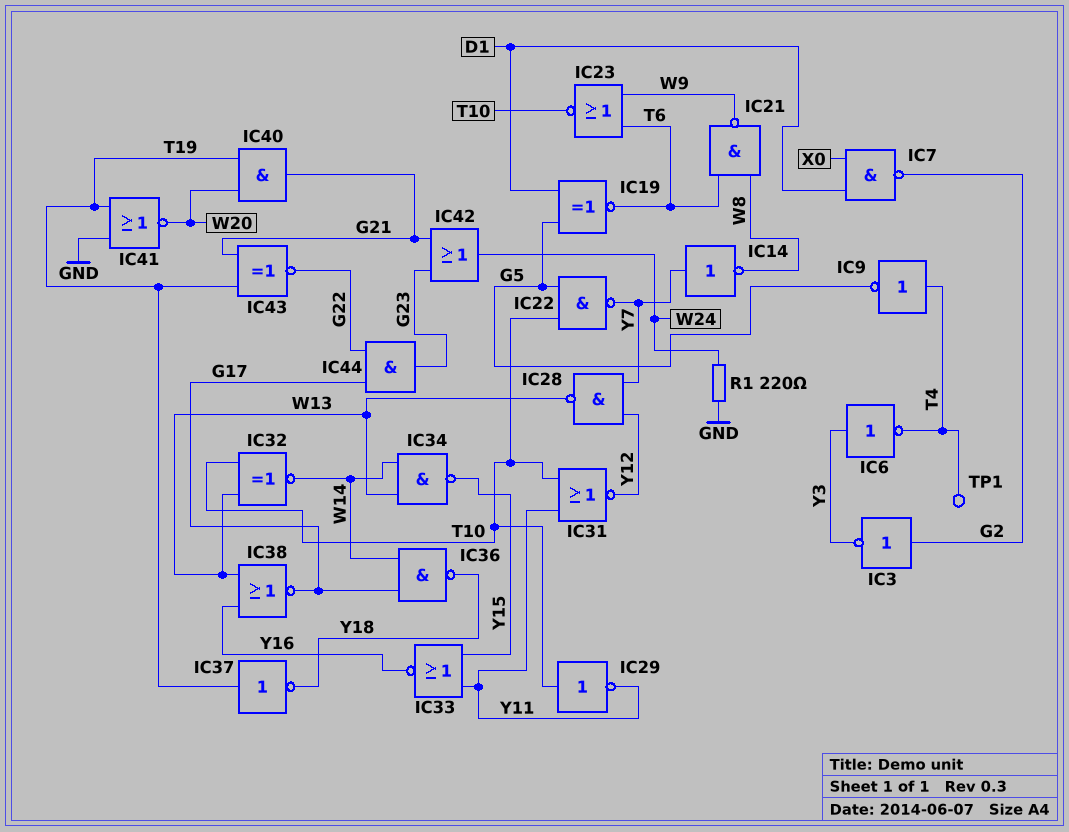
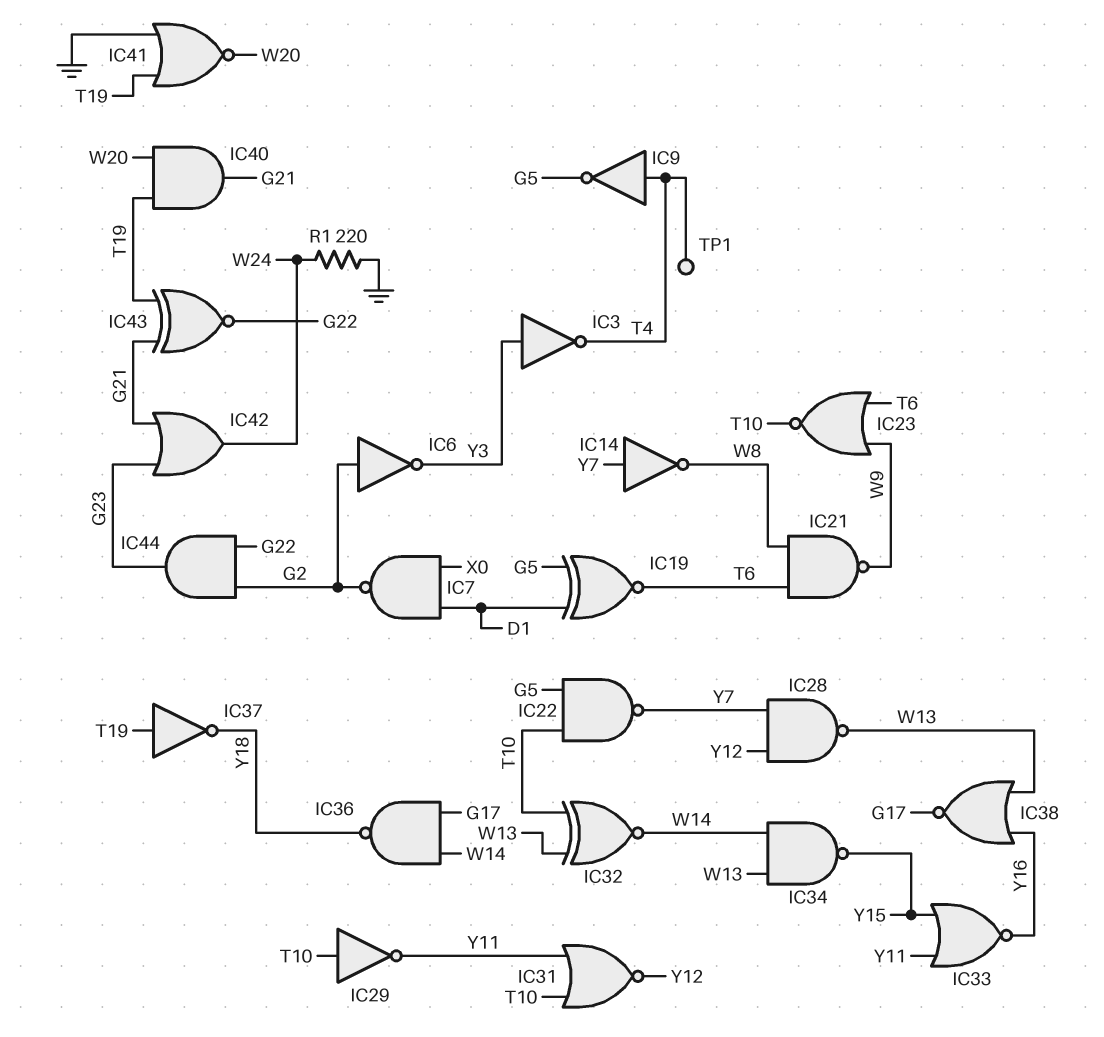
IC3: NOT (in G2, out Y3) -> NOT (in Y3, out T4)
IC6: NOT (in Y3, out T4) -> NOT (in G2, out Y3)
IC44: AND (in G17, in G22, out G23) -> AND (in G2, in G22, out G23)

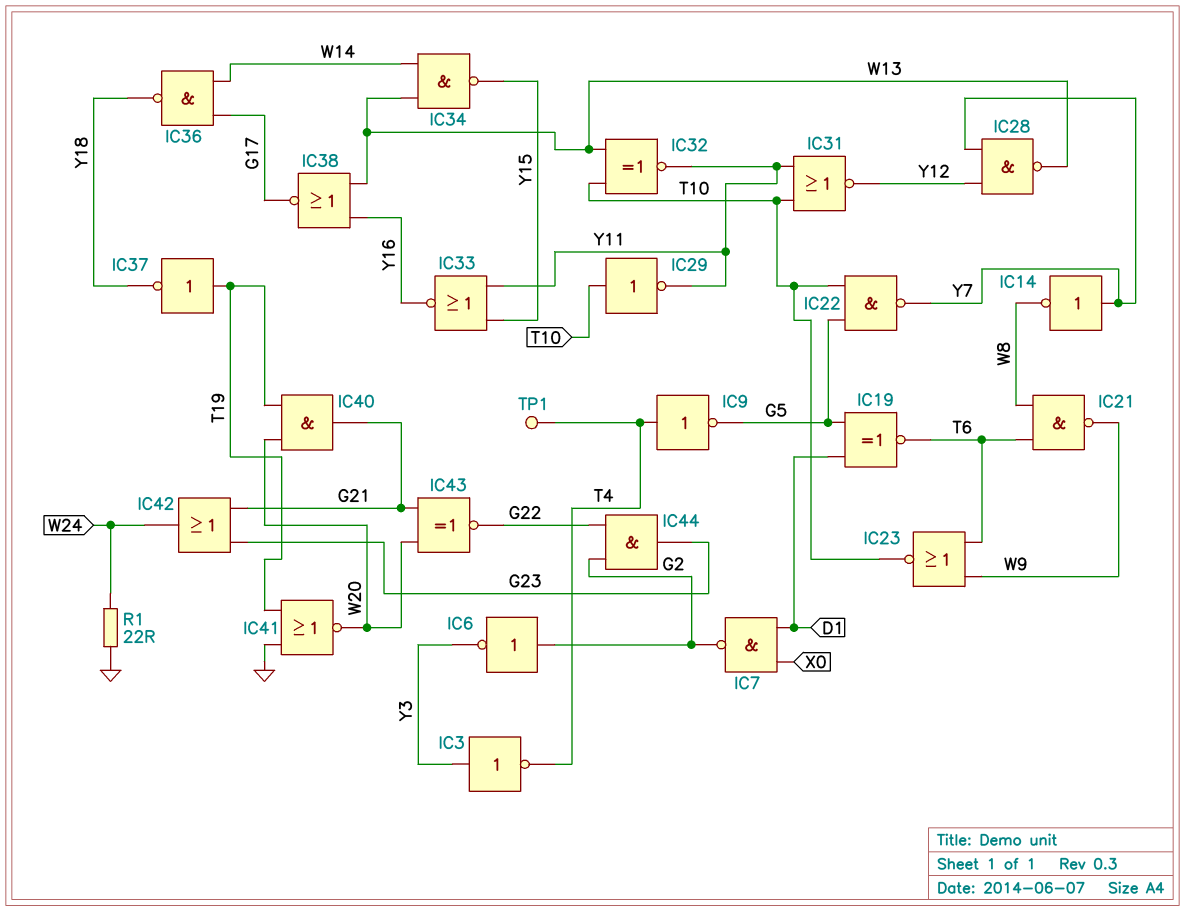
IC32: XNOR (in T10, in W13, out W14) -> XNOR (in T10, in W13, out Y11)
IC43: XNOR (in G21, in T19, out G22) -> XNOR (in G21, in W20, out G22)
R1: 220 (GND, W24) -> 22 (GND, W24)

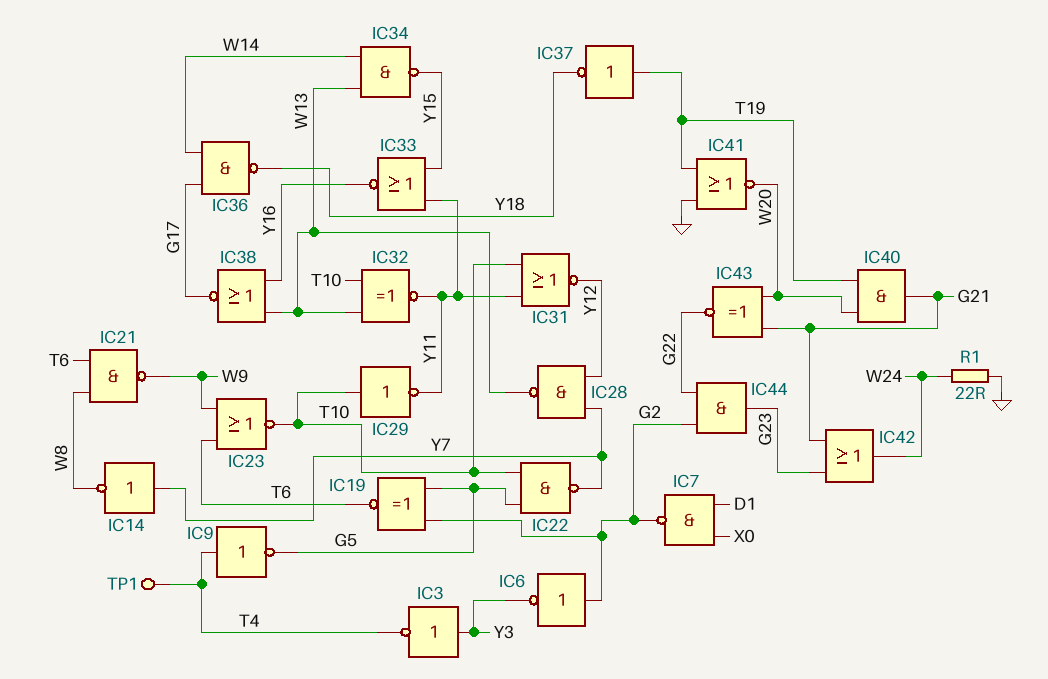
IC19: XNOR (in D1, in G5, out T6) -> XNOR (in G2, in G5, out T6)

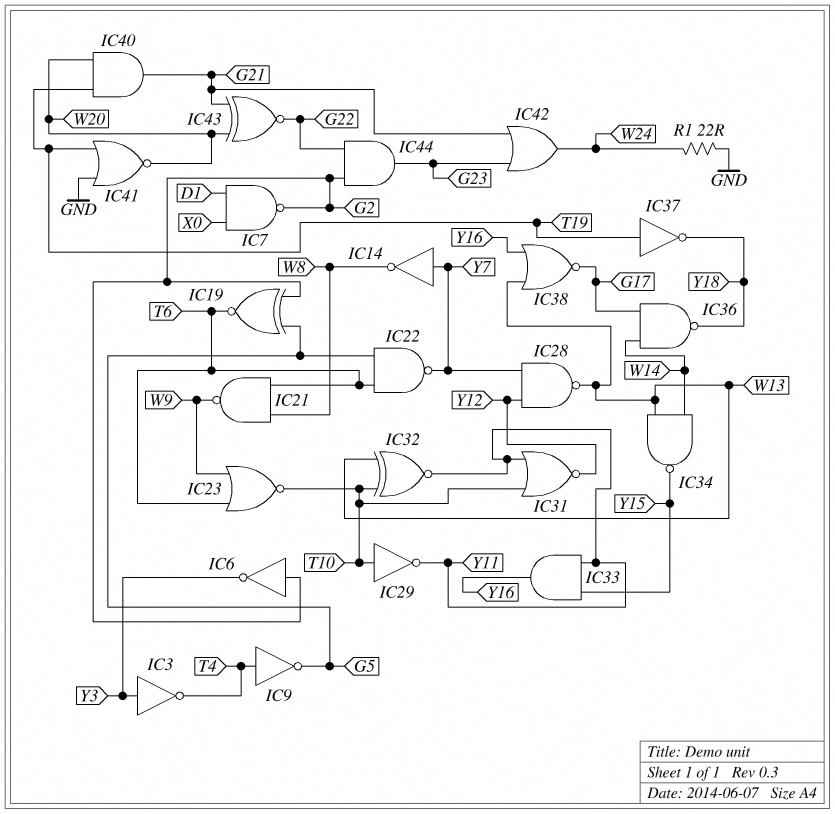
IC22: NAND (in G5, in T10, out Y7) -> NAND (in G5, in T6, out Y7)
IC33: NOR (in Y11, in Y15, out Y16) -> AND (in Y11, in Y15, out Y16)
TP1: test point (T4) -> none

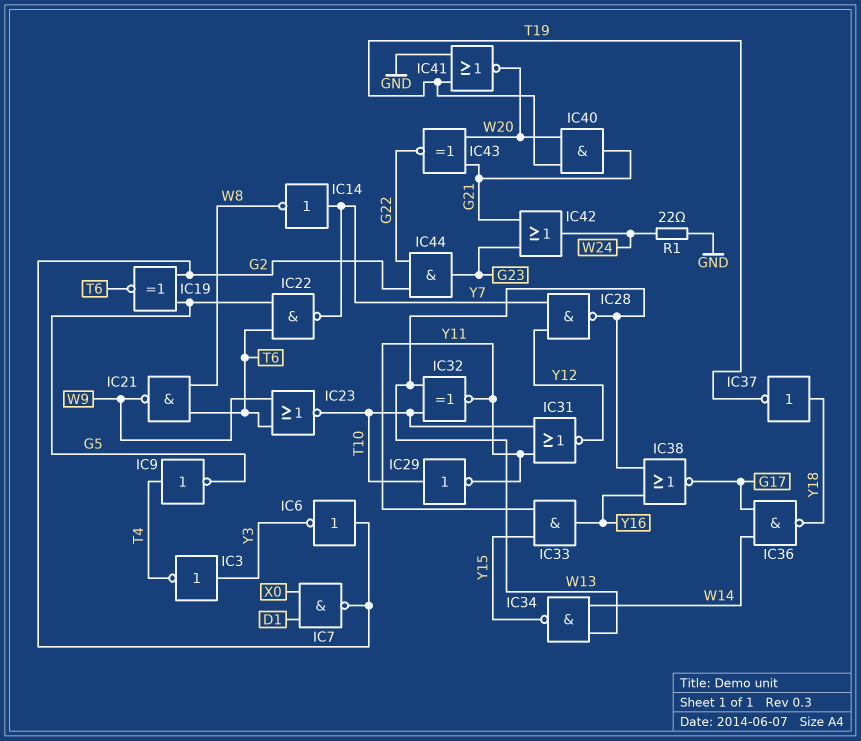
IC37: NOT (in T19, out Y18) -> NOT (in Y18, out T19)

